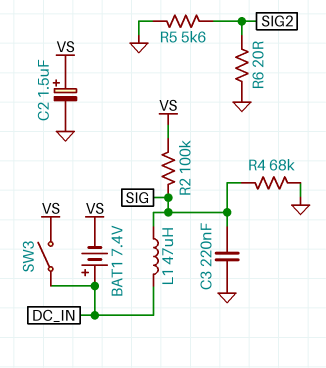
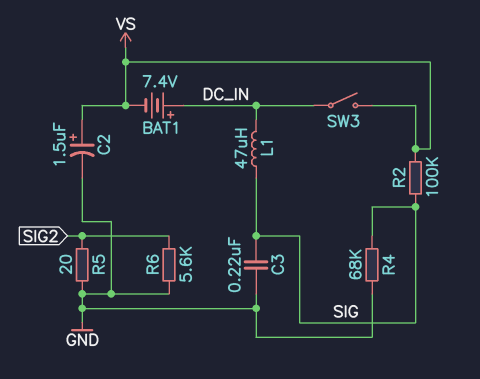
R5: 5.6k (GND, SIG2) -> 20 (GND, SIG2)
R6: 20 (GND, SIG2) -> 5.6k (GND, SIG2)

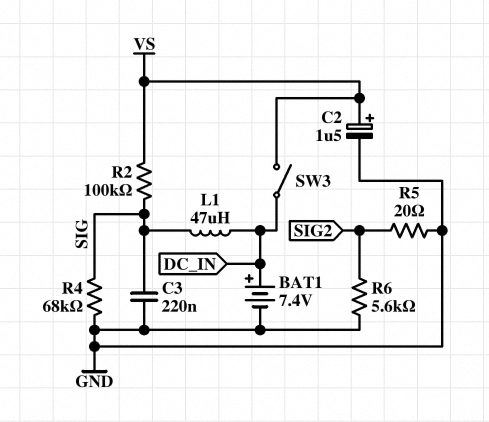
BAT1: 7.4V (plus DC_IN, minus VS) -> 7.4V (plus DC_IN, minus GND)

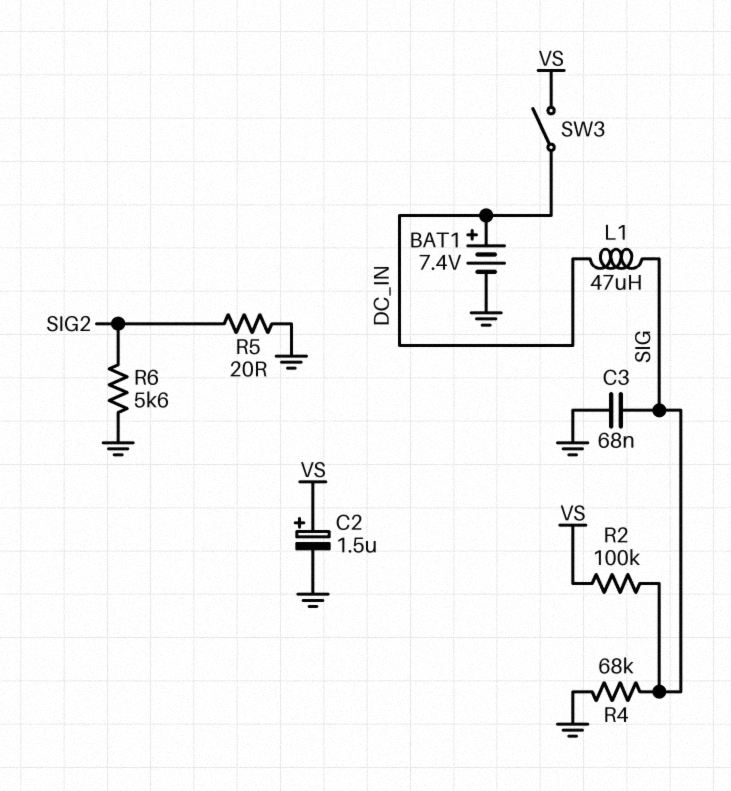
C3: 220nF (GND, SIG) -> 68nF (GND, SIG)

